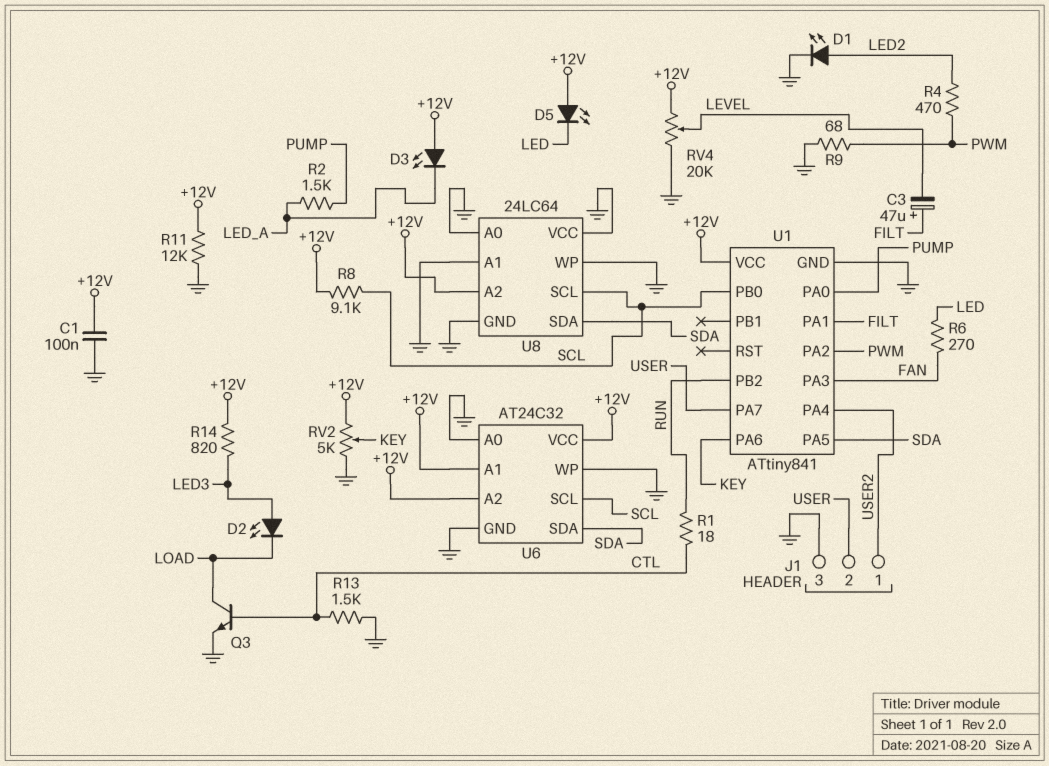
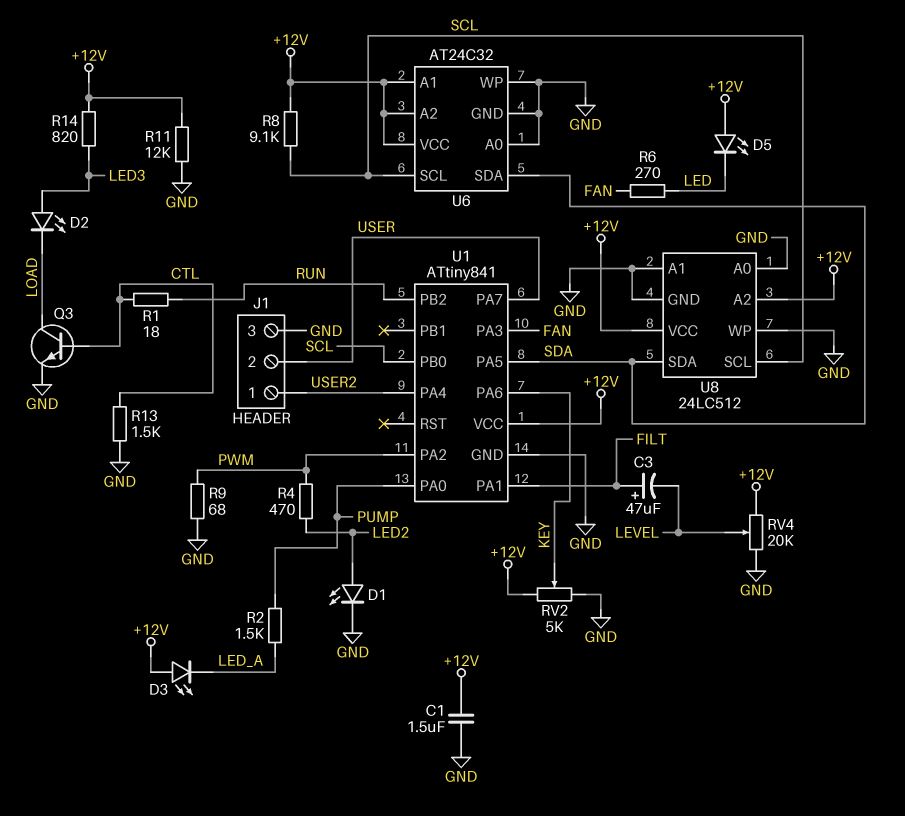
C1: 100nF (+12V, GND) -> 1.5uF (+12V, GND)
U8: 24LC64 -> 24LC512
U8 pin VCC: GND -> +12V

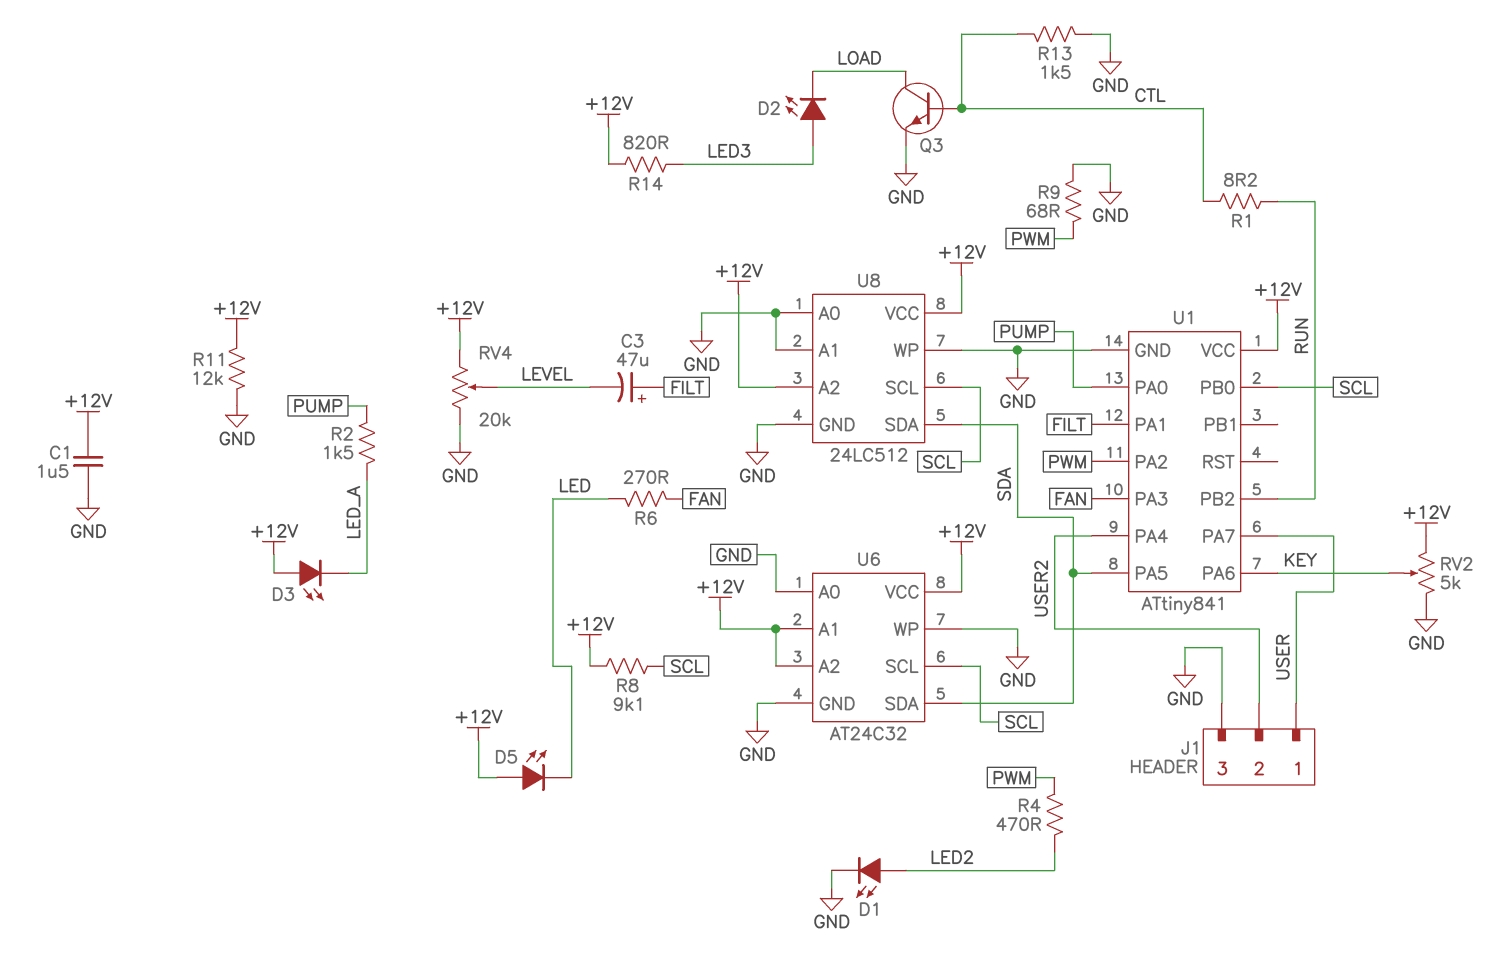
J1 pin 1: USER2 -> USER
J1 pin 2: USER -> USER2
R1: 18 (CTL, RUN) -> 8.2 (CTL, RUN)

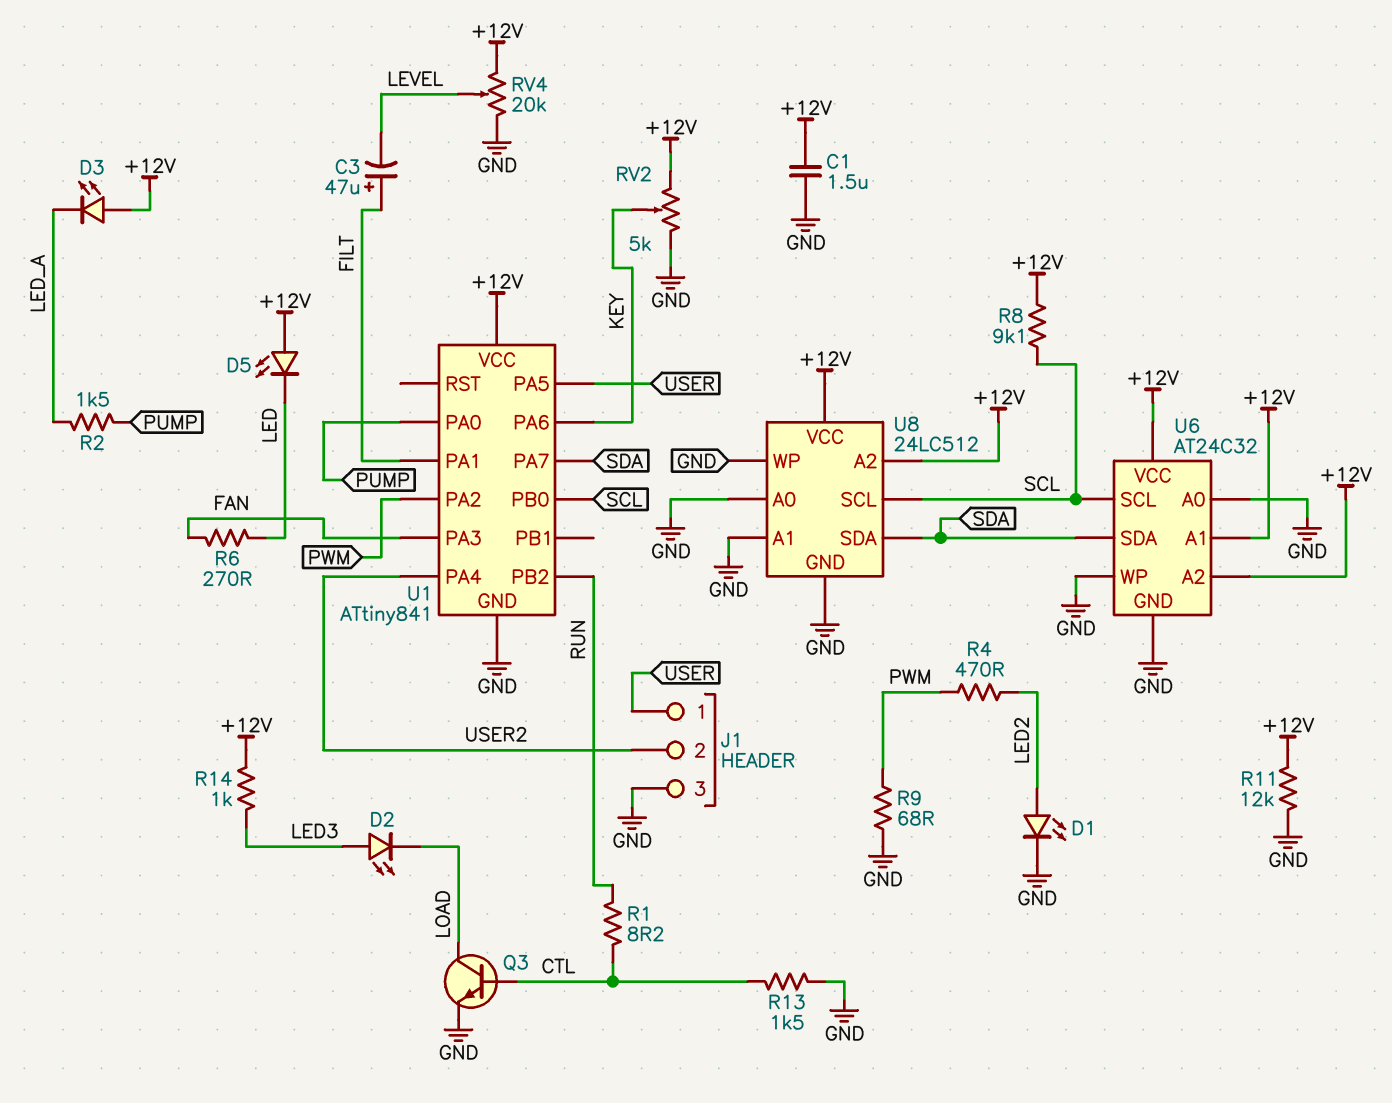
R14: 820 (+12V, LED3) -> 1k (+12V, LED3)
U1 pin PA5: SDA -> USER
U1 pin PA7: USER -> SDA

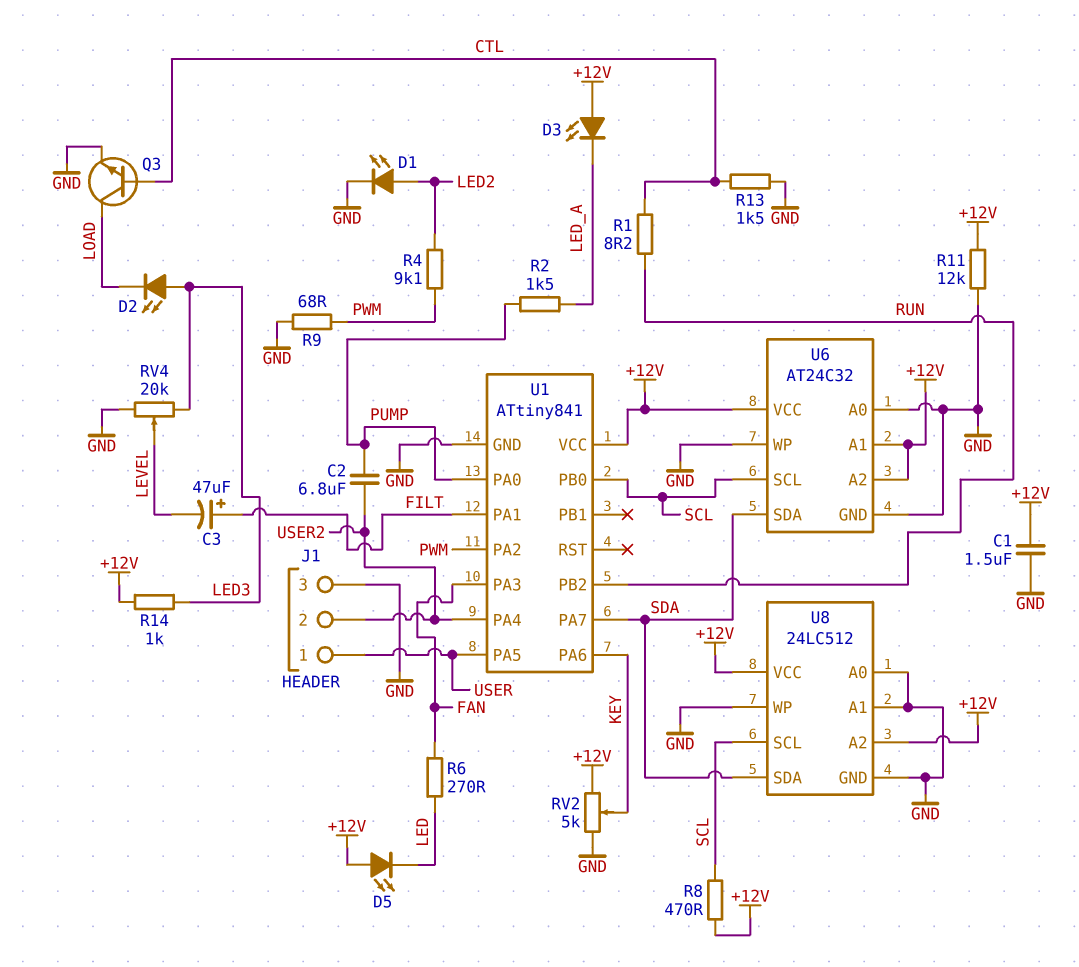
C2: none -> 6.8uF (PUMP, USER2)
R4: 470 (LED2, PWM) -> 9.1k (LED2, PWM)
R8: 9.1k (+12V, SCL) -> 470 (+12V, SCL)
RV4: 20k (+12V, GND, wiper LEVEL) -> 20k (GND, LED3, wiper LEVEL)

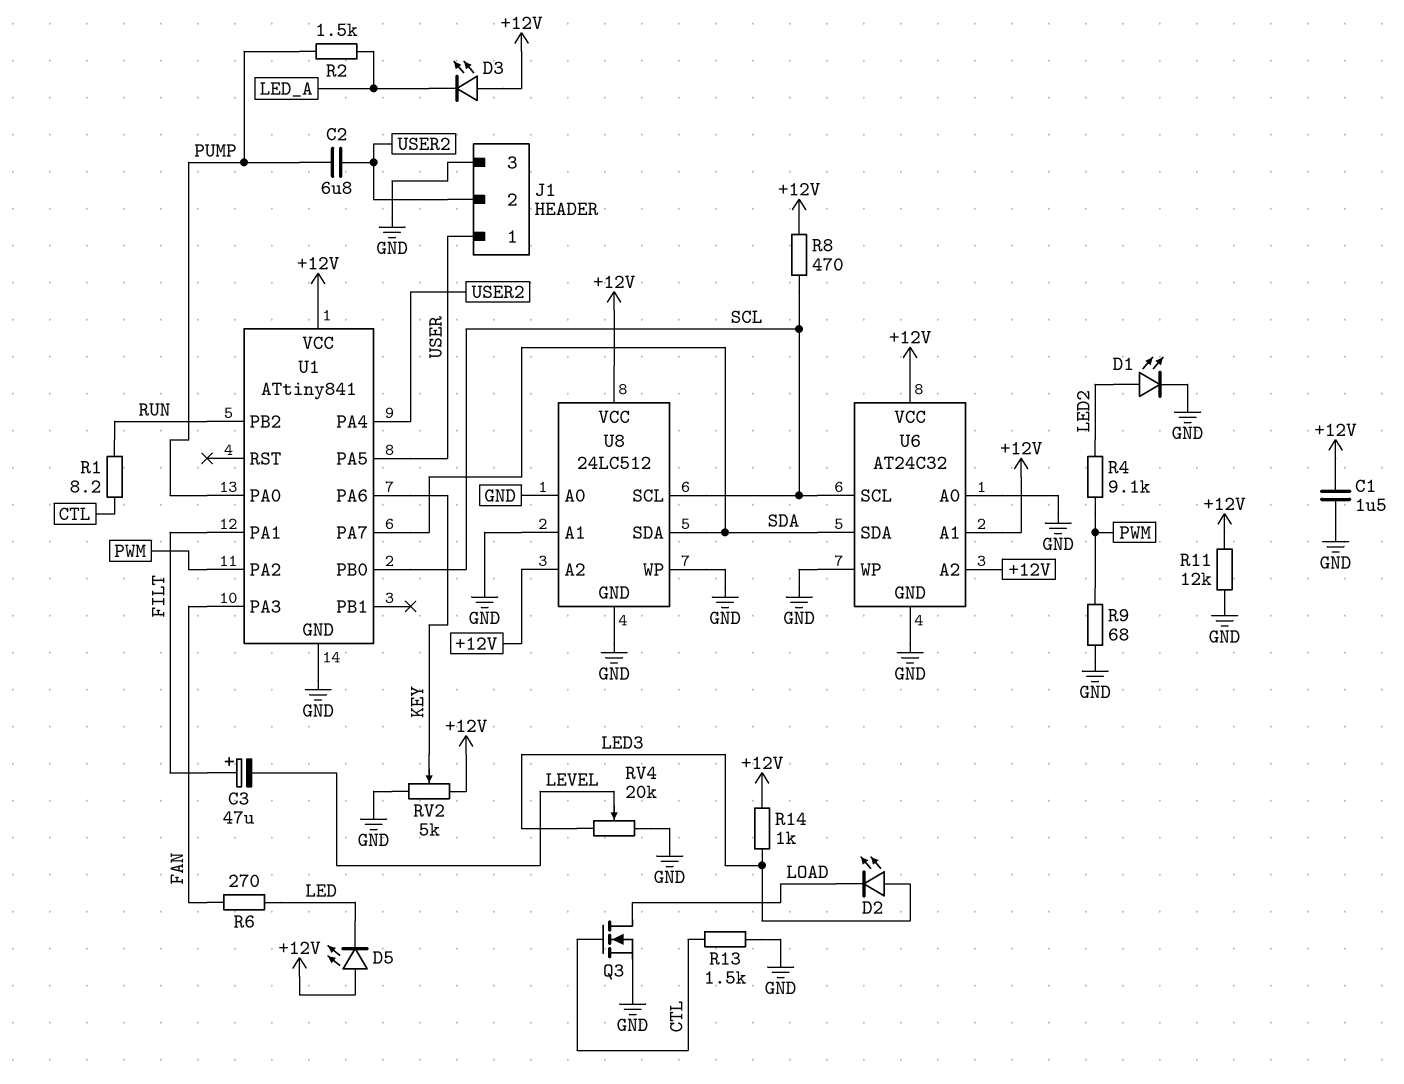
Q3: NPN (B CTL, C LOAD, E GND) -> NMOS (G CTL, D LOAD, S GND)

